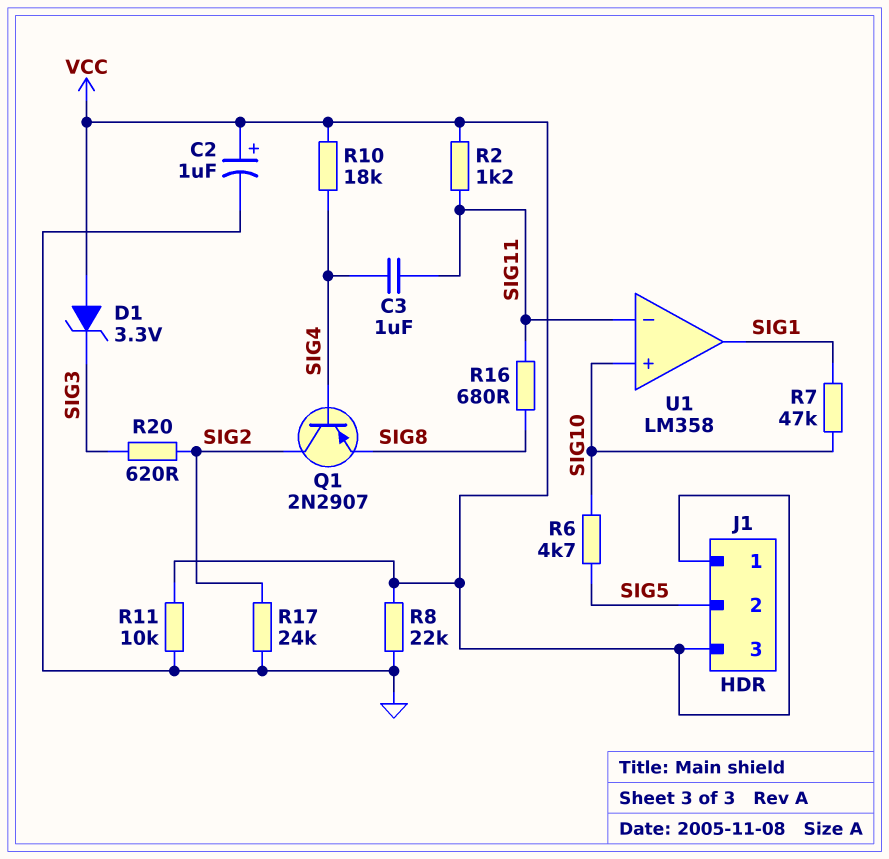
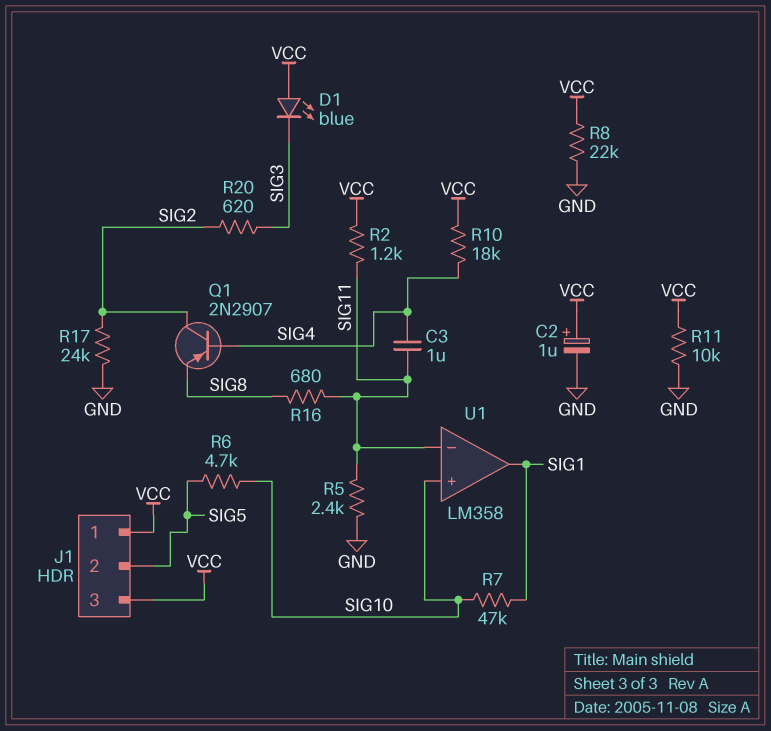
D1: zener 3.3V (A VCC, K SIG3) -> LED blue (A VCC, K SIG3)
R5: none -> 2.4k (GND, SIG11)

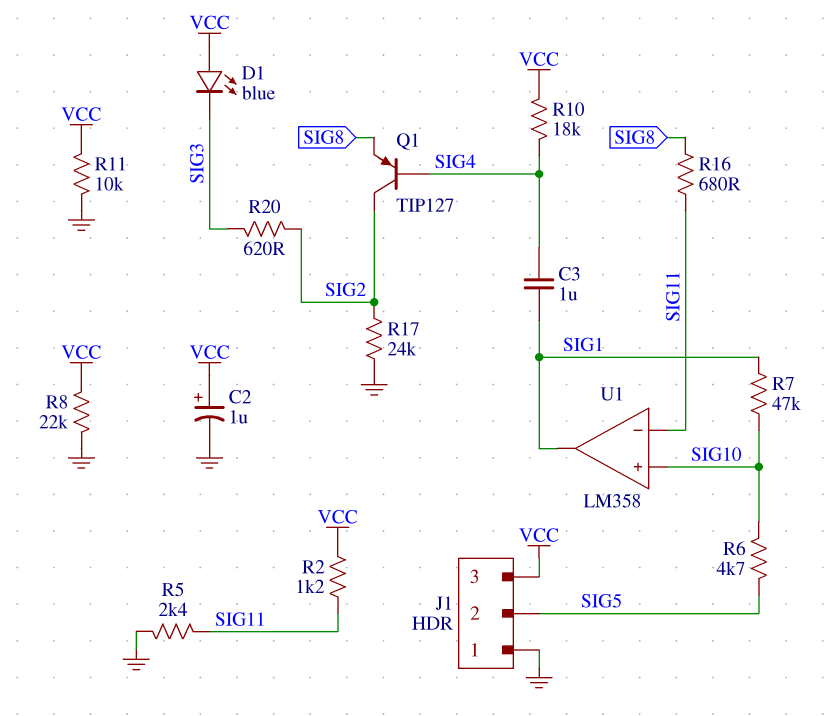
C3: 1uF (SIG4, SIG11) -> 1uF (SIG1, SIG4)
J1 pin 1: VCC -> GND
Q1: PNP 2N2907 (B SIG4, C SIG2, E SIG8) -> PNP TIP127 (B SIG4, C SIG2, E SIG8)

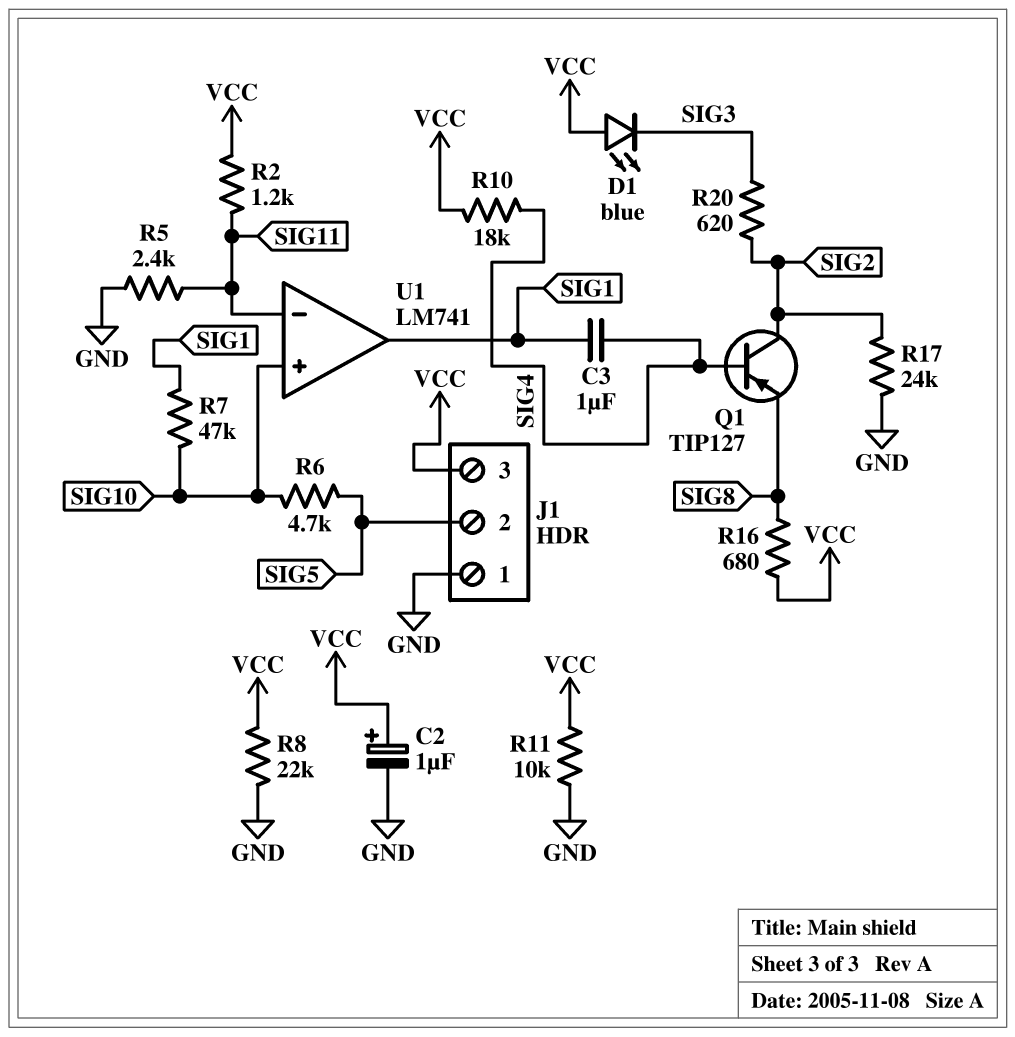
R16: 680 (SIG8, SIG11) -> 680 (SIG8, VCC)
U1: LM358 -> LM741

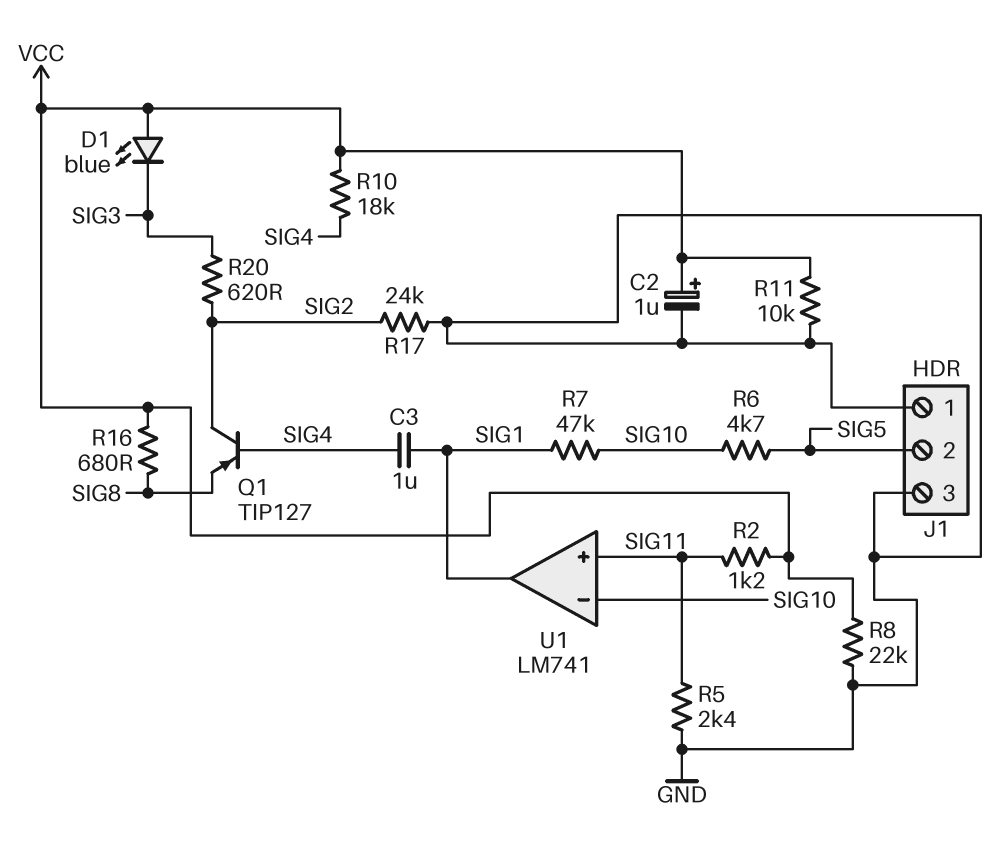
J1 pin 3: VCC -> GND
U1 pin in+: SIG10 -> SIG11
U1 pin in-: SIG11 -> SIG10

